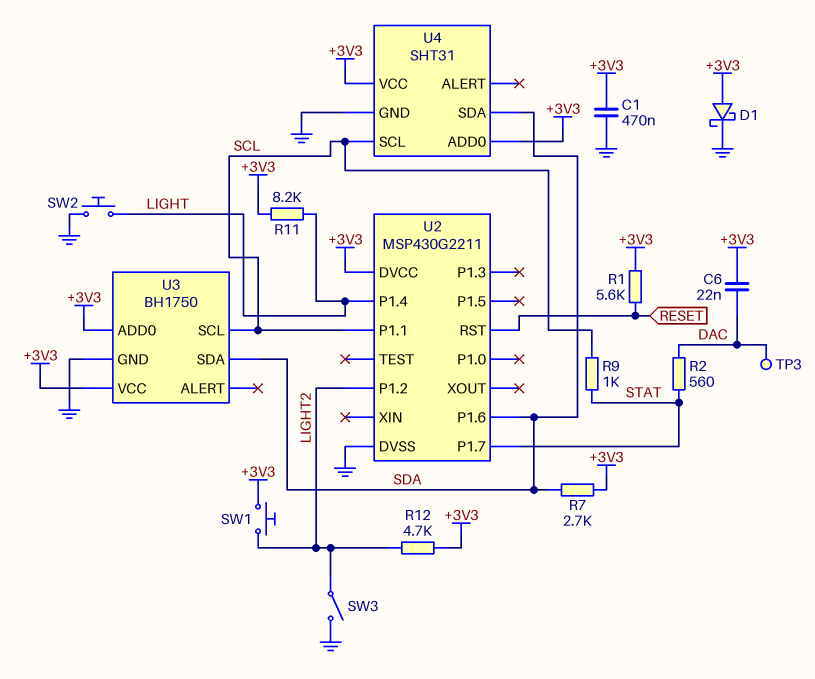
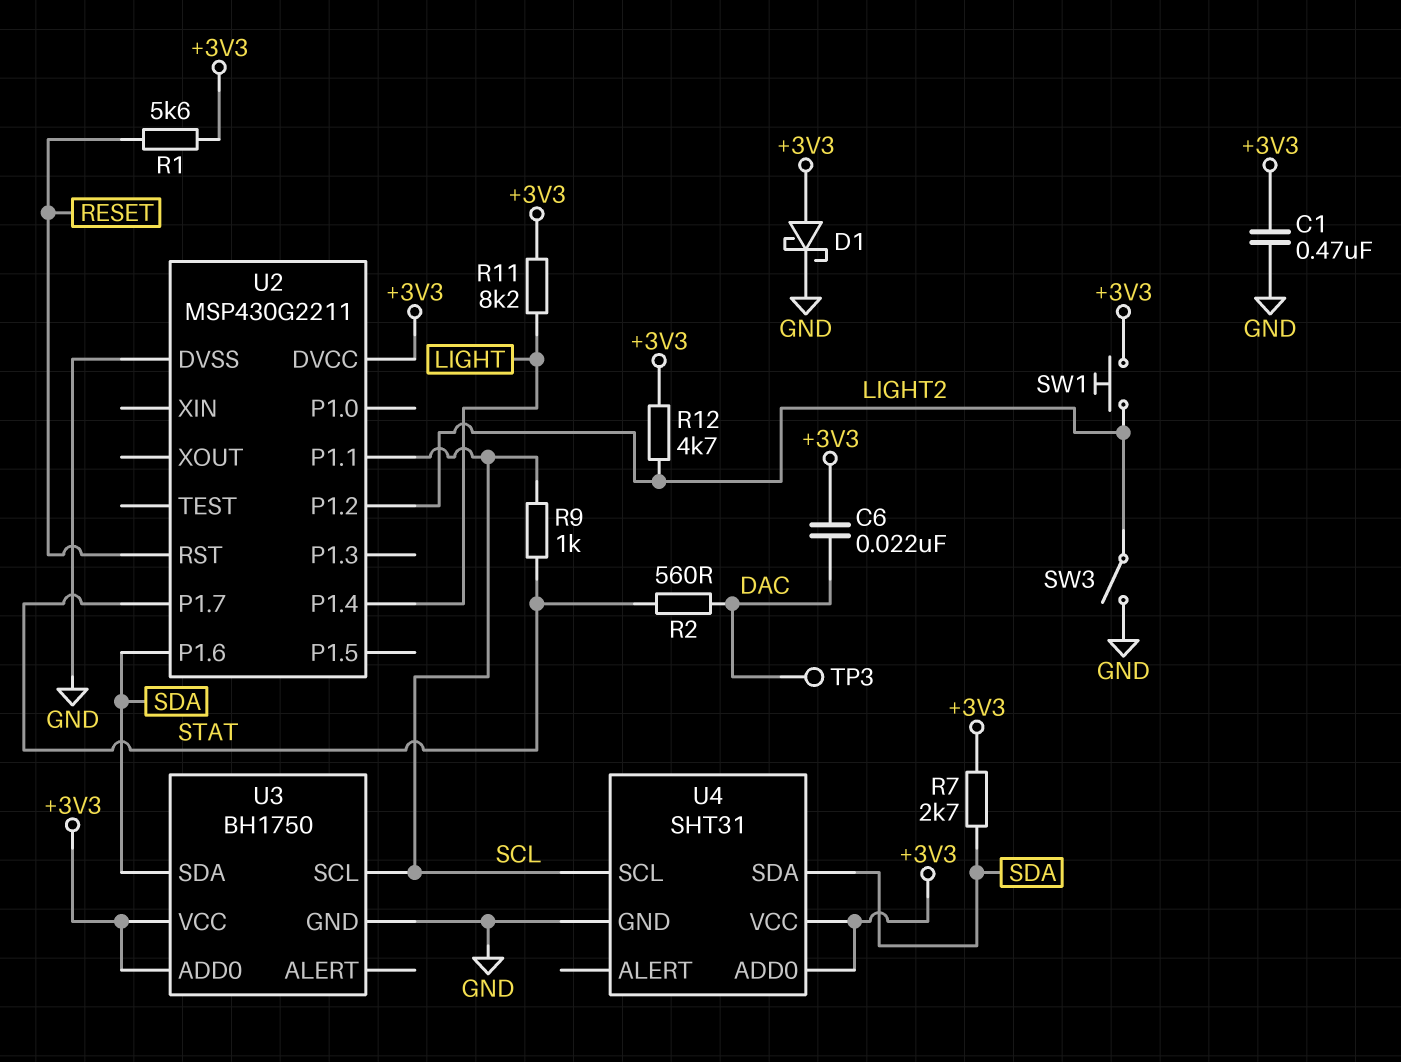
SW2: button (GND, LIGHT) -> none

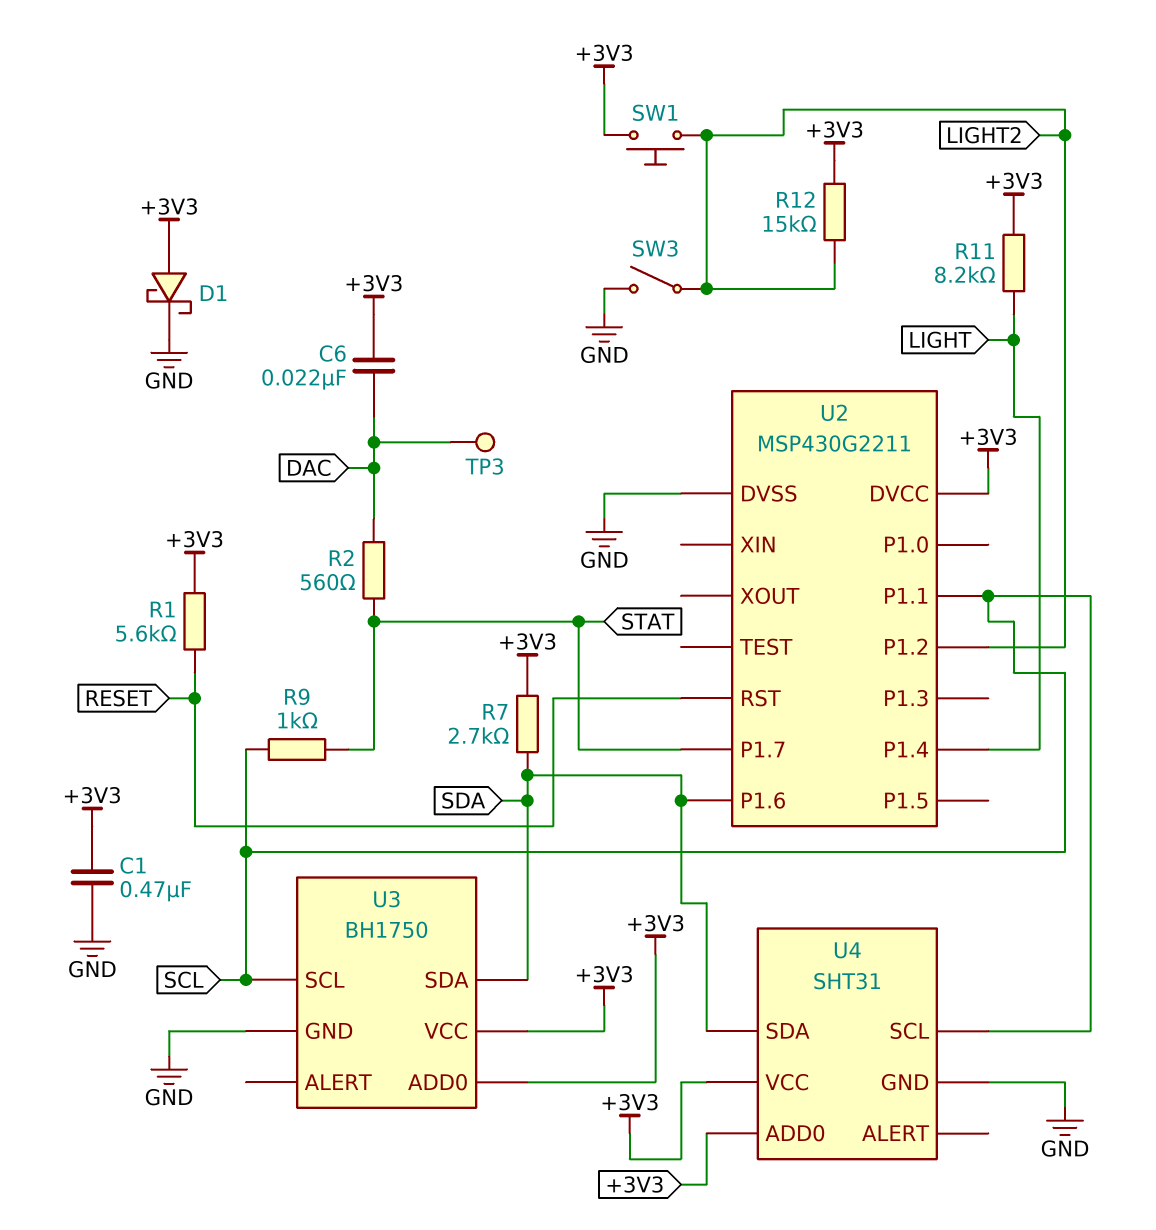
R12: 4.7k (+3V3, LIGHT2) -> 15k (+3V3, LIGHT2)

